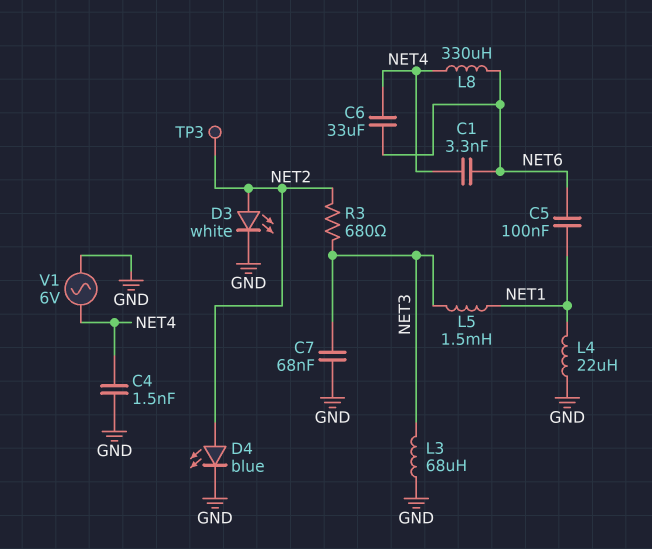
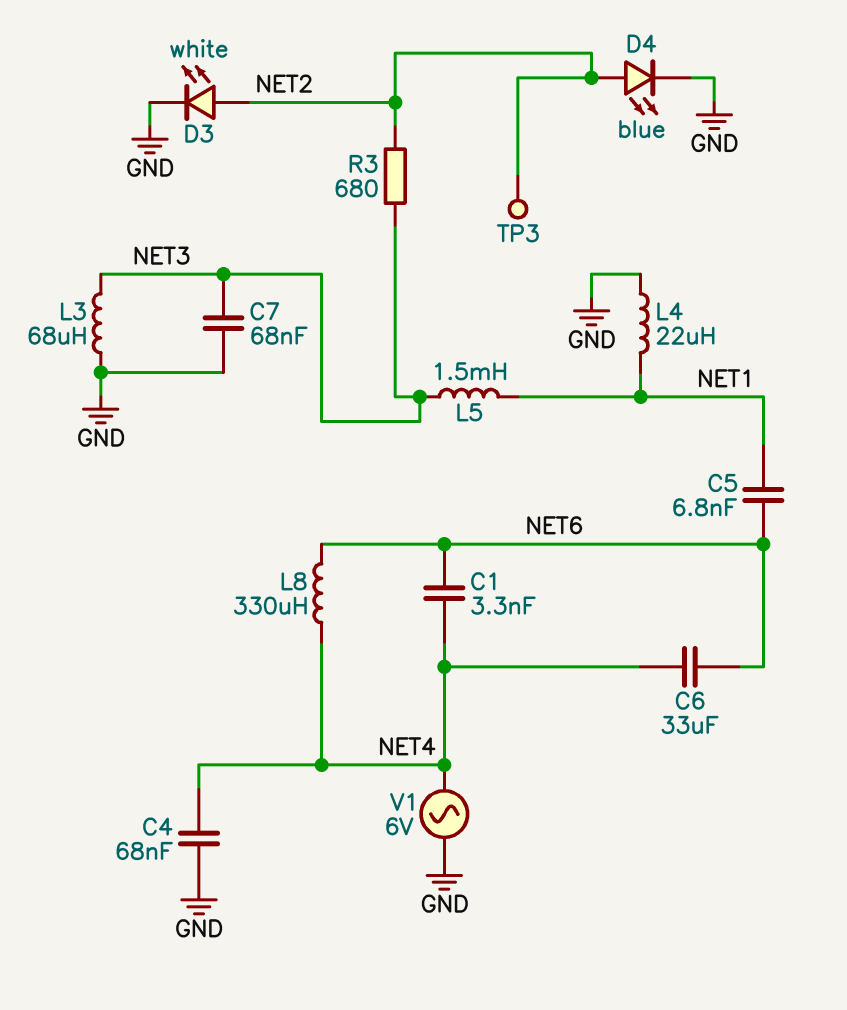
C4: 1.5nF (GND, NET4) -> 68nF (GND, NET4)
C5: 100nF (NET1, NET6) -> 6.8nF (NET1, NET6)

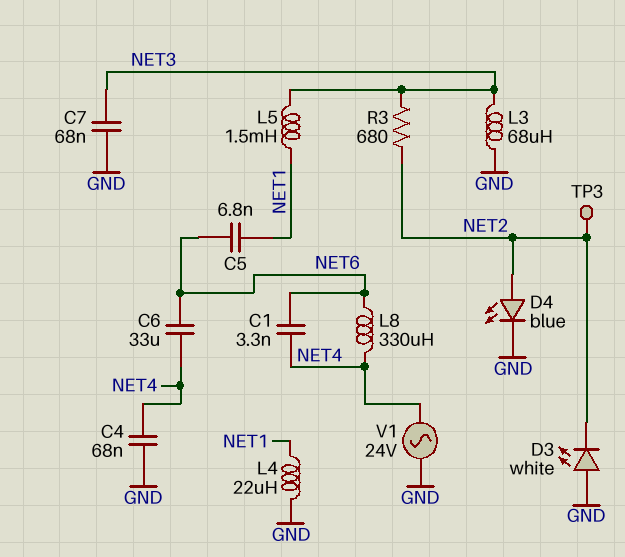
D3: LED white (A NET2, K GND) -> LED white (A GND, K NET2)
V1: AC 6V (GND, NET4) -> AC 24V (GND, NET4)

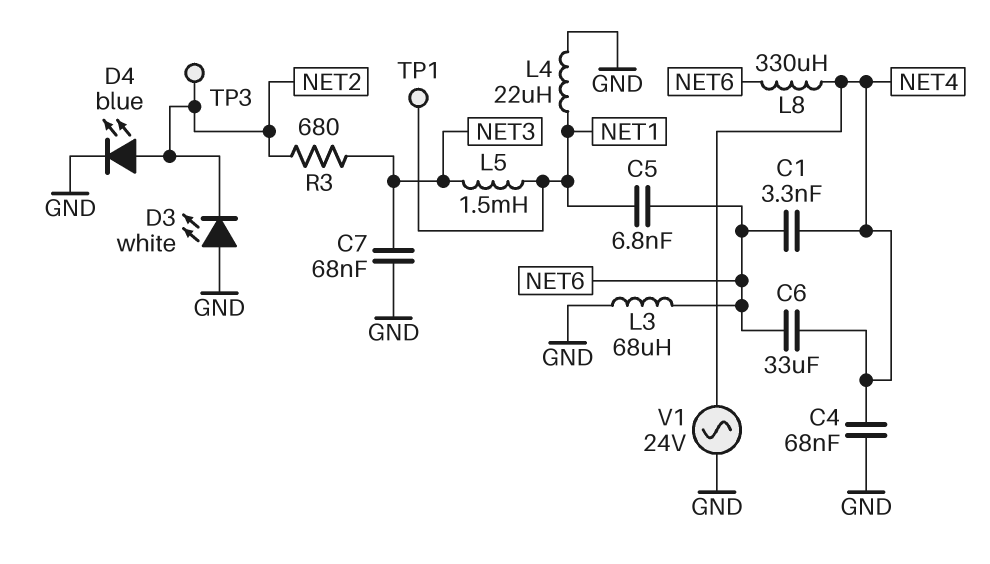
L3: 68uH (GND, NET3) -> 68uH (GND, NET6)
TP1: none -> test point (NET1)

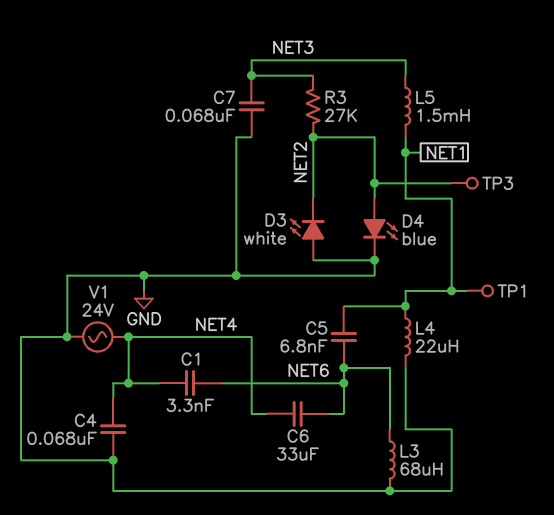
L8: 330uH (NET4, NET6) -> none
R3: 680 (NET2, NET3) -> 27k (NET2, NET3)

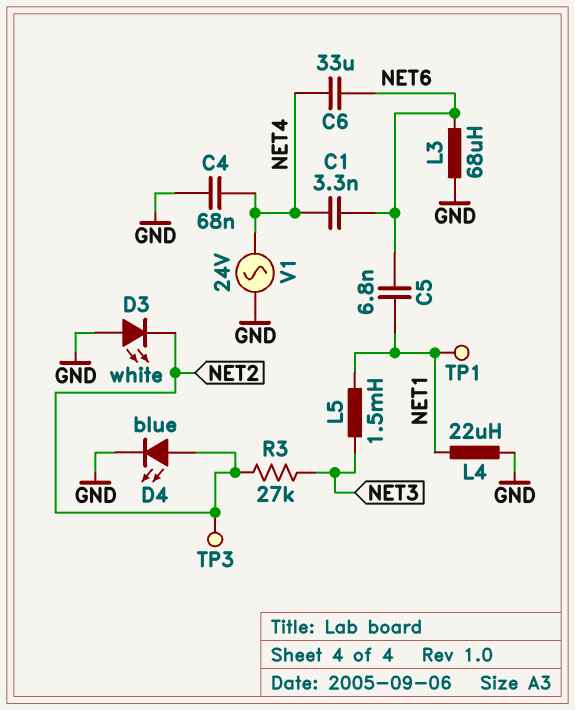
C7: 68nF (GND, NET3) -> none

